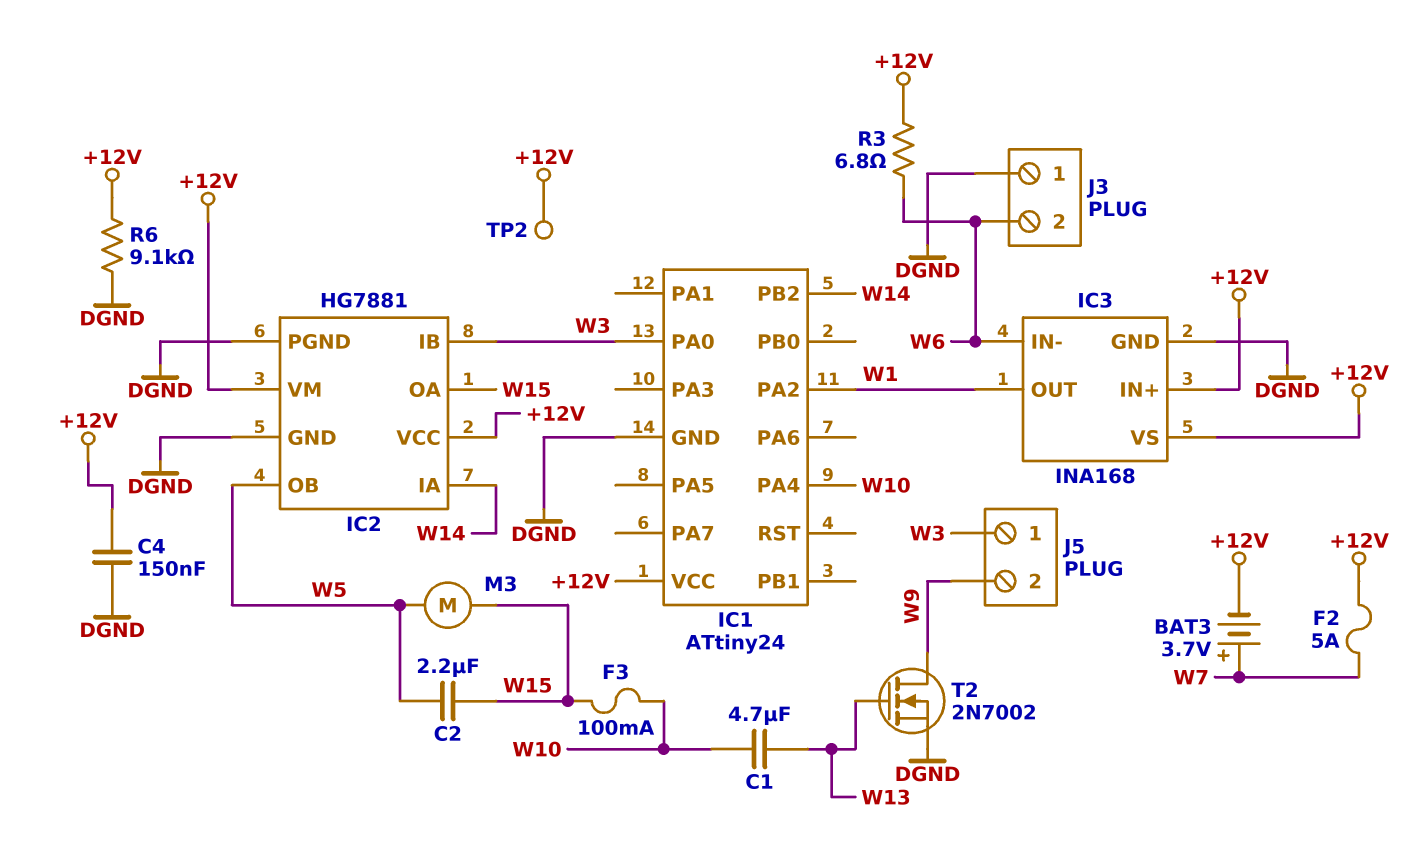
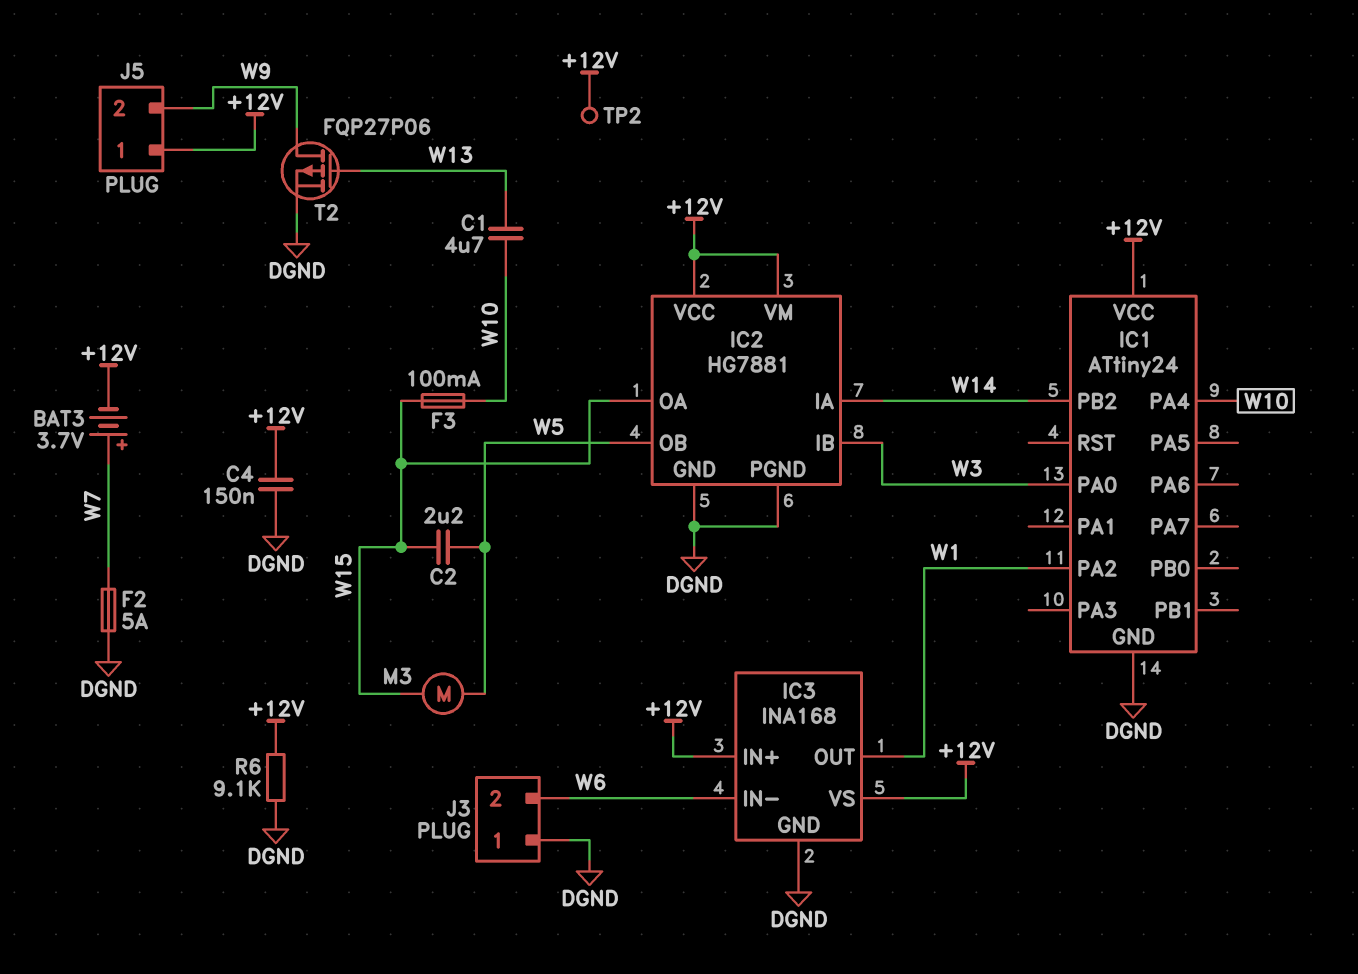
F2: 5A (+12V, W7) -> 5A (DGND, W7)
J5 pin 1: W3 -> +12V
R3: 6.8 (+12V, W6) -> none
T2: NMOS 2N7002 (G W13, D W9, S DGND) -> PMOS FQP27P06 (G W13, D W9, S DGND)

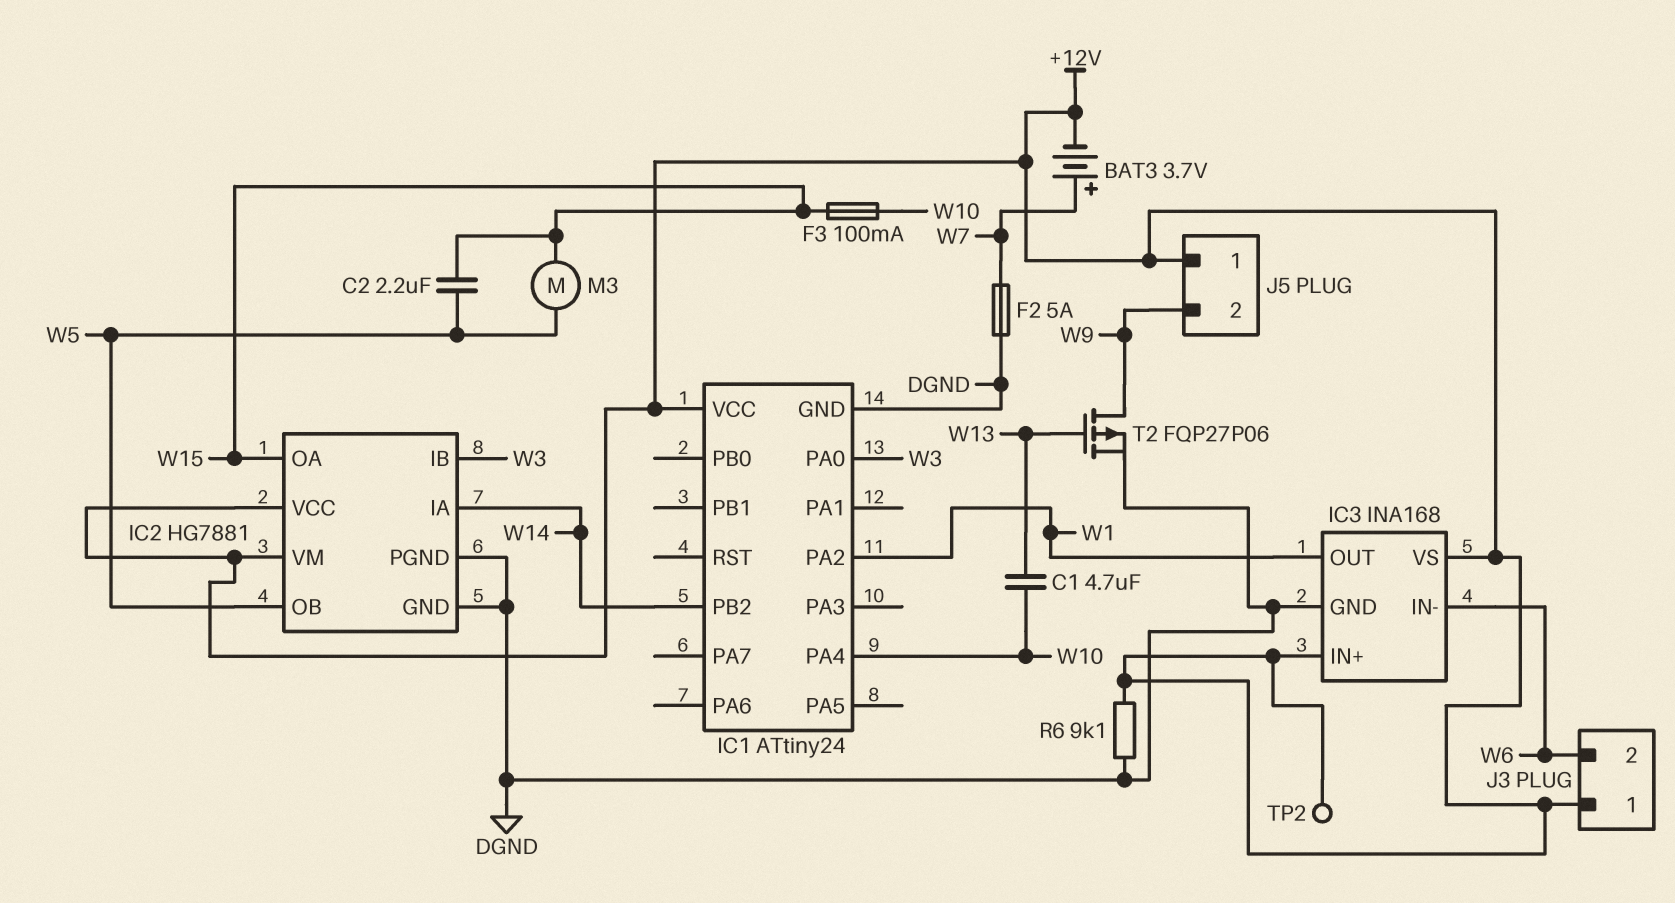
C4: 150nF (+12V, DGND) -> none
J3 pin 1: DGND -> +12V

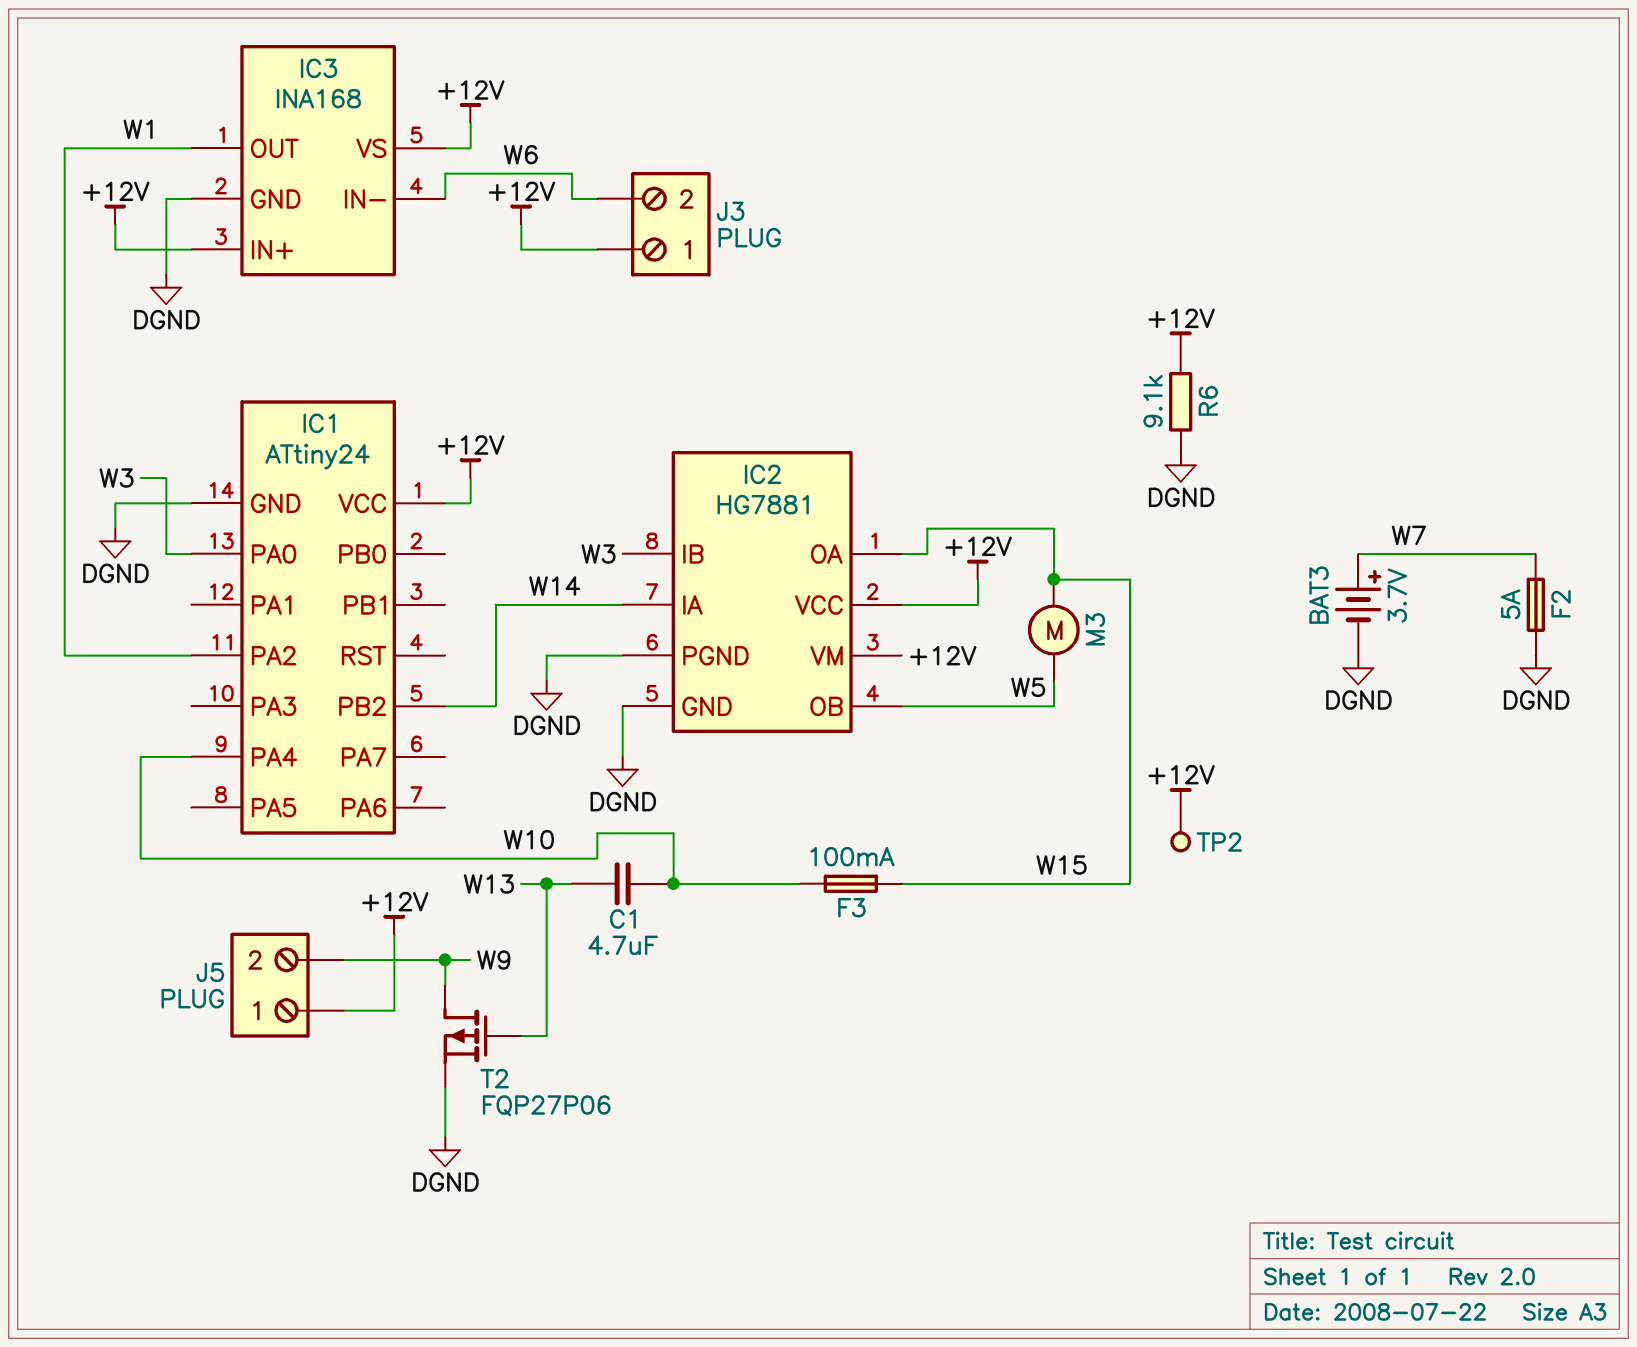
BAT3: 3.7V (plus W7, minus +12V) -> 3.7V (plus W7, minus DGND)
C2: 2.2uF (W5, W15) -> none

